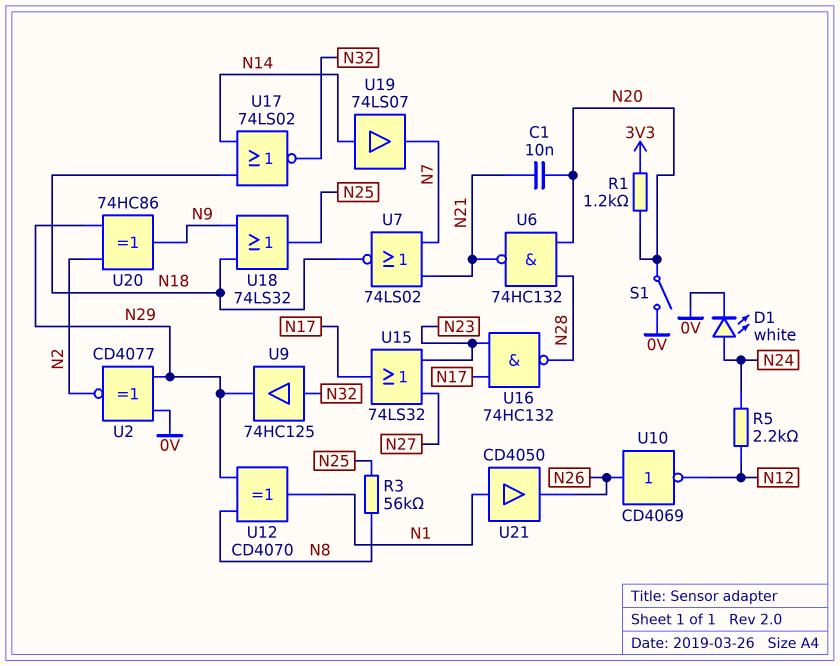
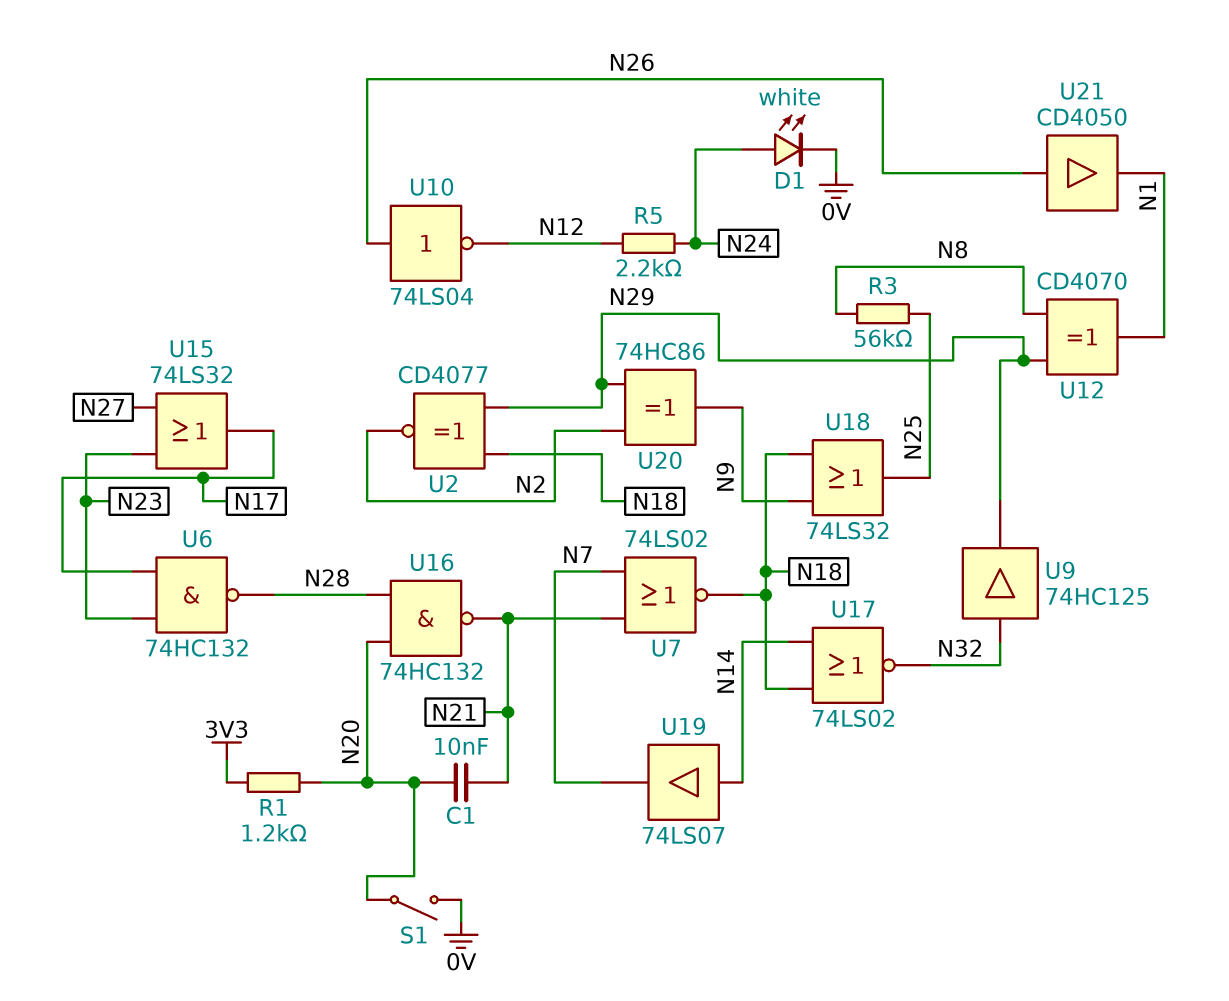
U2: XNOR CD4077 (in 0V, in N29, out N2) -> XNOR CD4077 (in N18, in N29, out N2)
U6: NAND 74HC132 (in N20, in N28, out N21) -> NAND 74HC132 (in N17, in N23, out N28)
U10: NOT CD4069 (in N26, out N12) -> NOT 74LS04 (in N26, out N12)
U16: NAND 74HC132 (in N17, in N23, out N28) -> NAND 74HC132 (in N20, in N28, out N21)
U21: buffer CD4050 (in N1, out N26) -> buffer CD4050 (in N26, out N1)

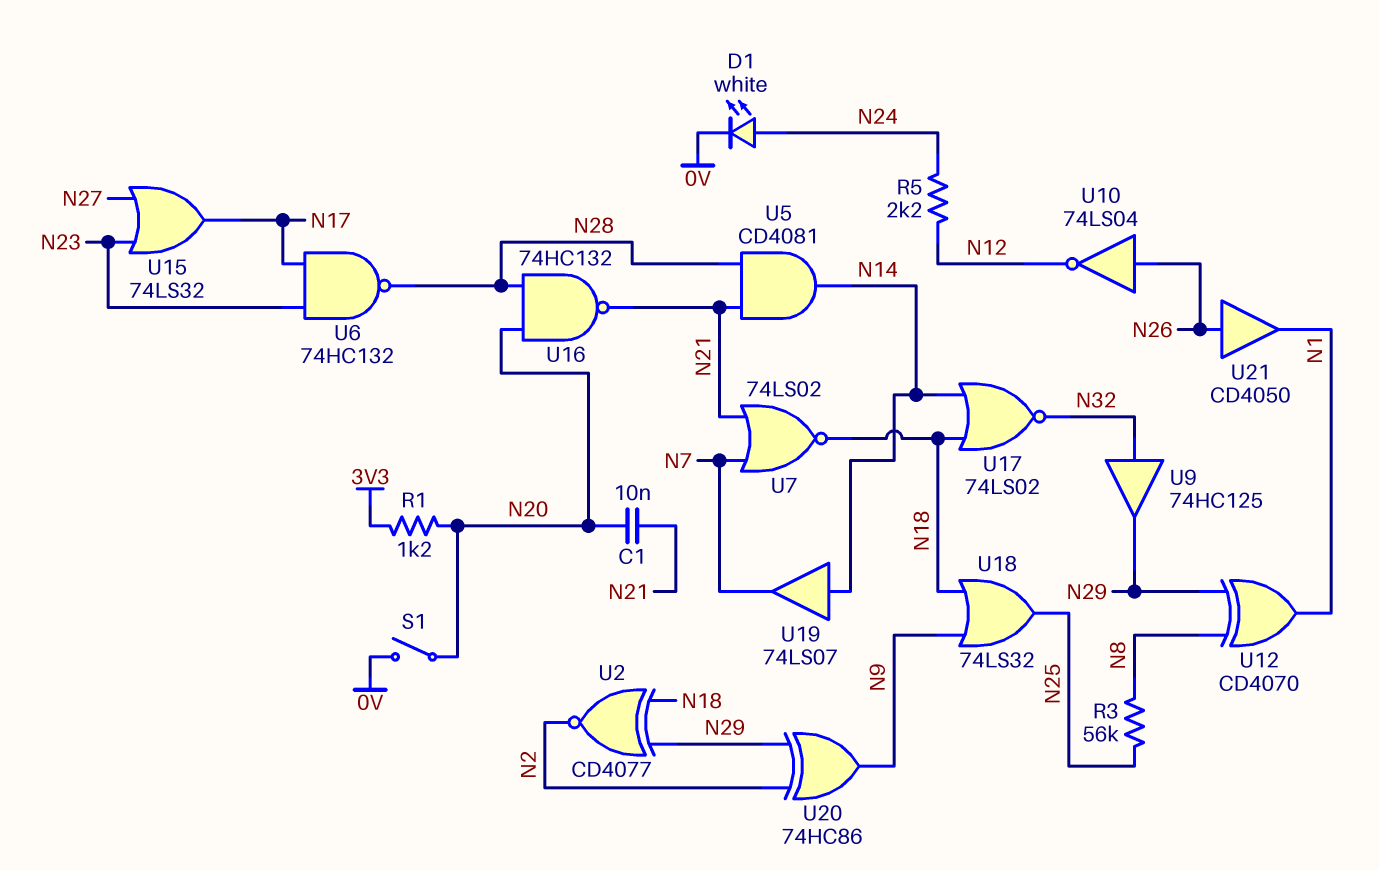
U5: none -> AND CD4081 (in N21, in N28, out N14)

